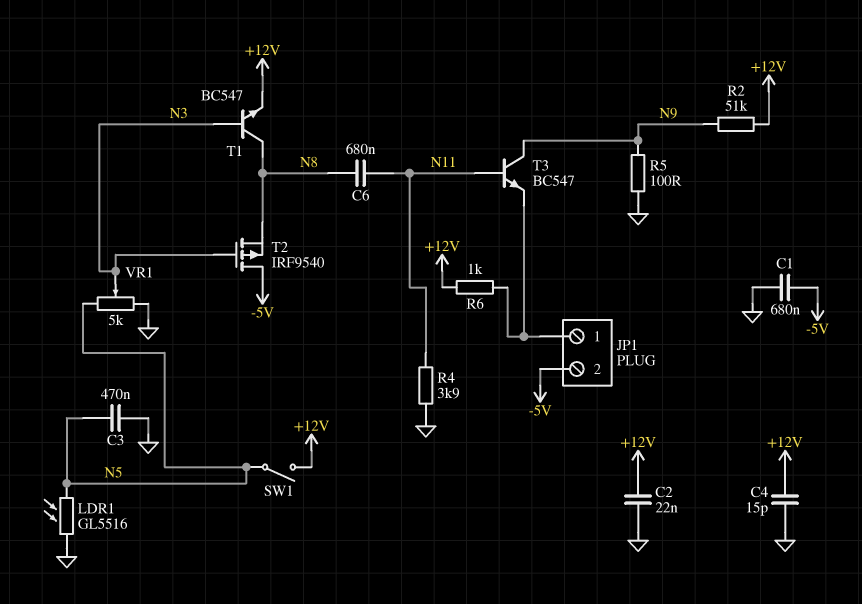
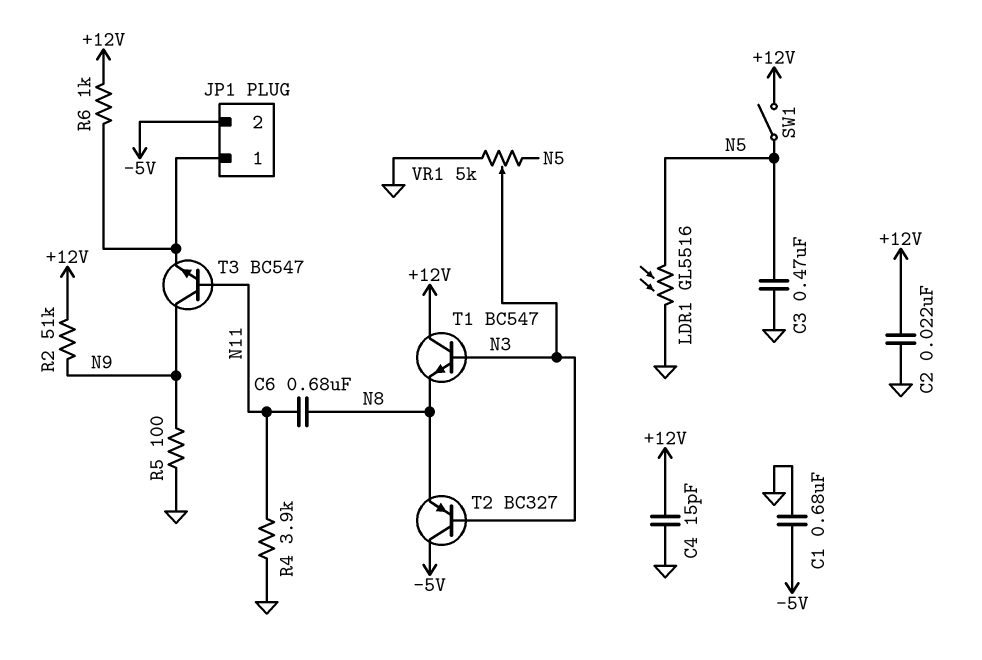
T1: NPN BC547 (B N3, C N8, E +12V) -> NPN BC547 (B N3, C +12V, E N8)
T2: PMOS IRF9540 (G N3, D -5V, S N8) -> PNP BC327 (B N3, C -5V, E N8)

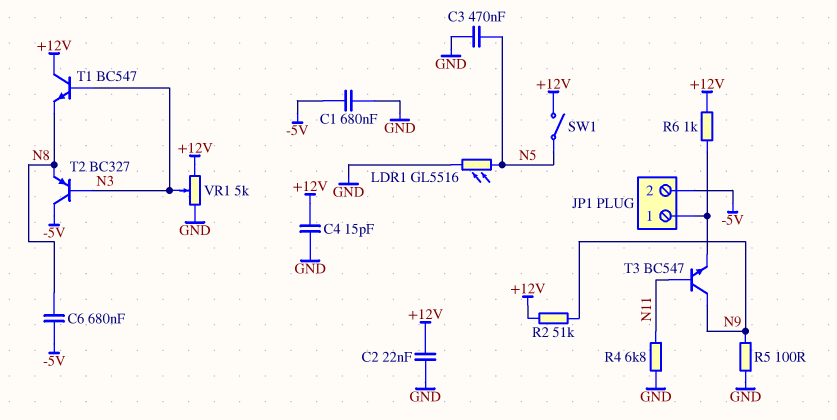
C6: 680nF (N8, N11) -> 680nF (-5V, N8)
R4: 3.9k (GND, N11) -> 6.8k (GND, N11)
VR1: 5k (GND, N5, wiper N3) -> 5k (+12V, GND, wiper N3)

